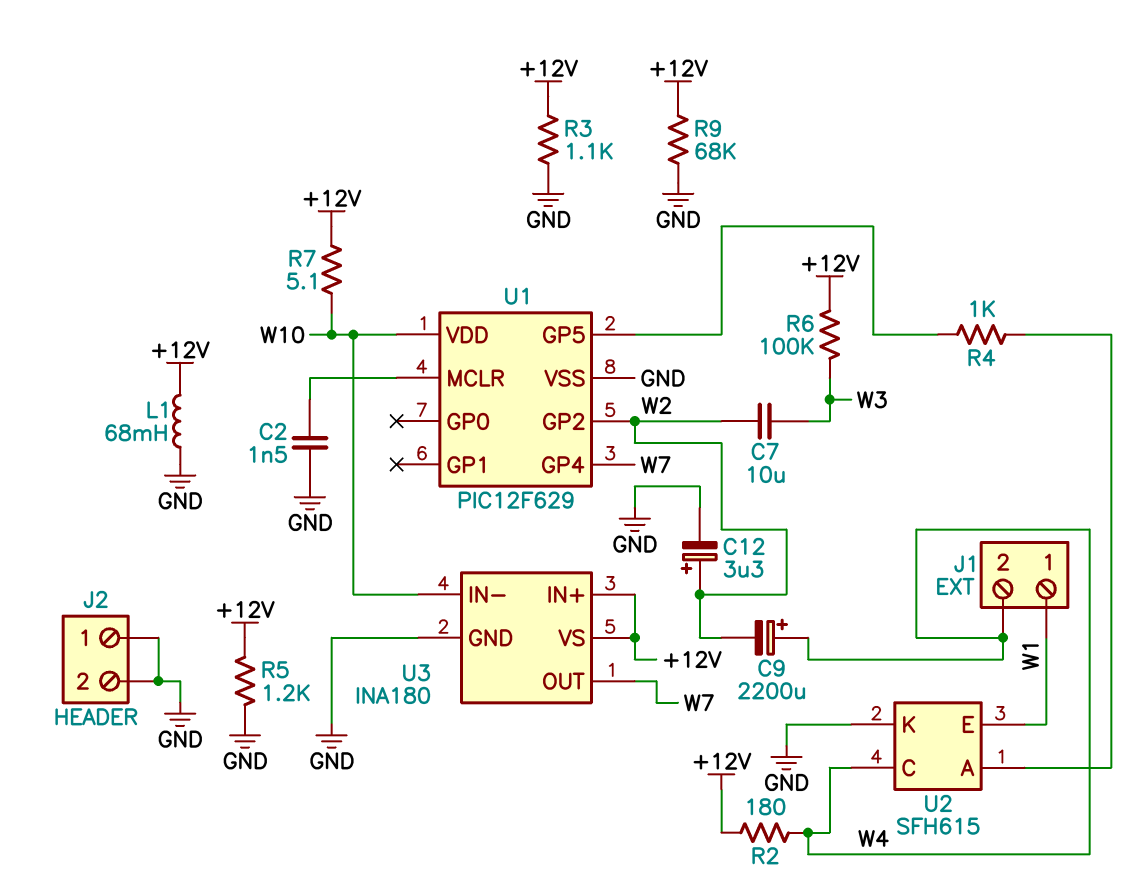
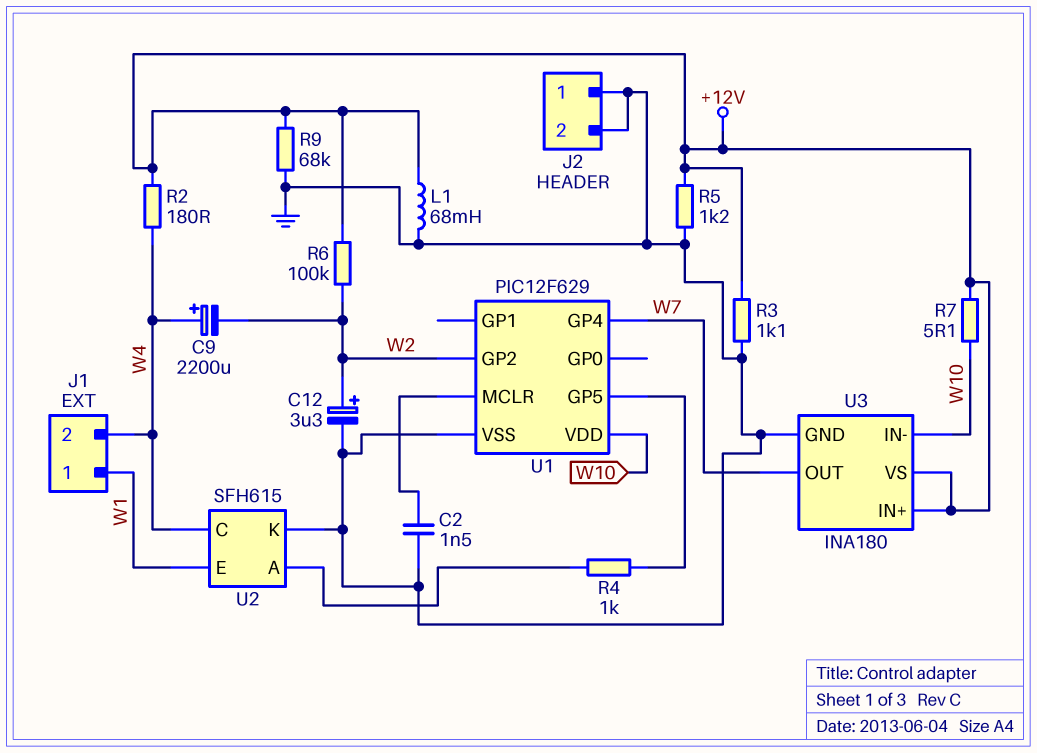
C7: 10uF (W2, W3) -> none
R6: 100k (+12V, W3) -> 100k (+12V, W2)

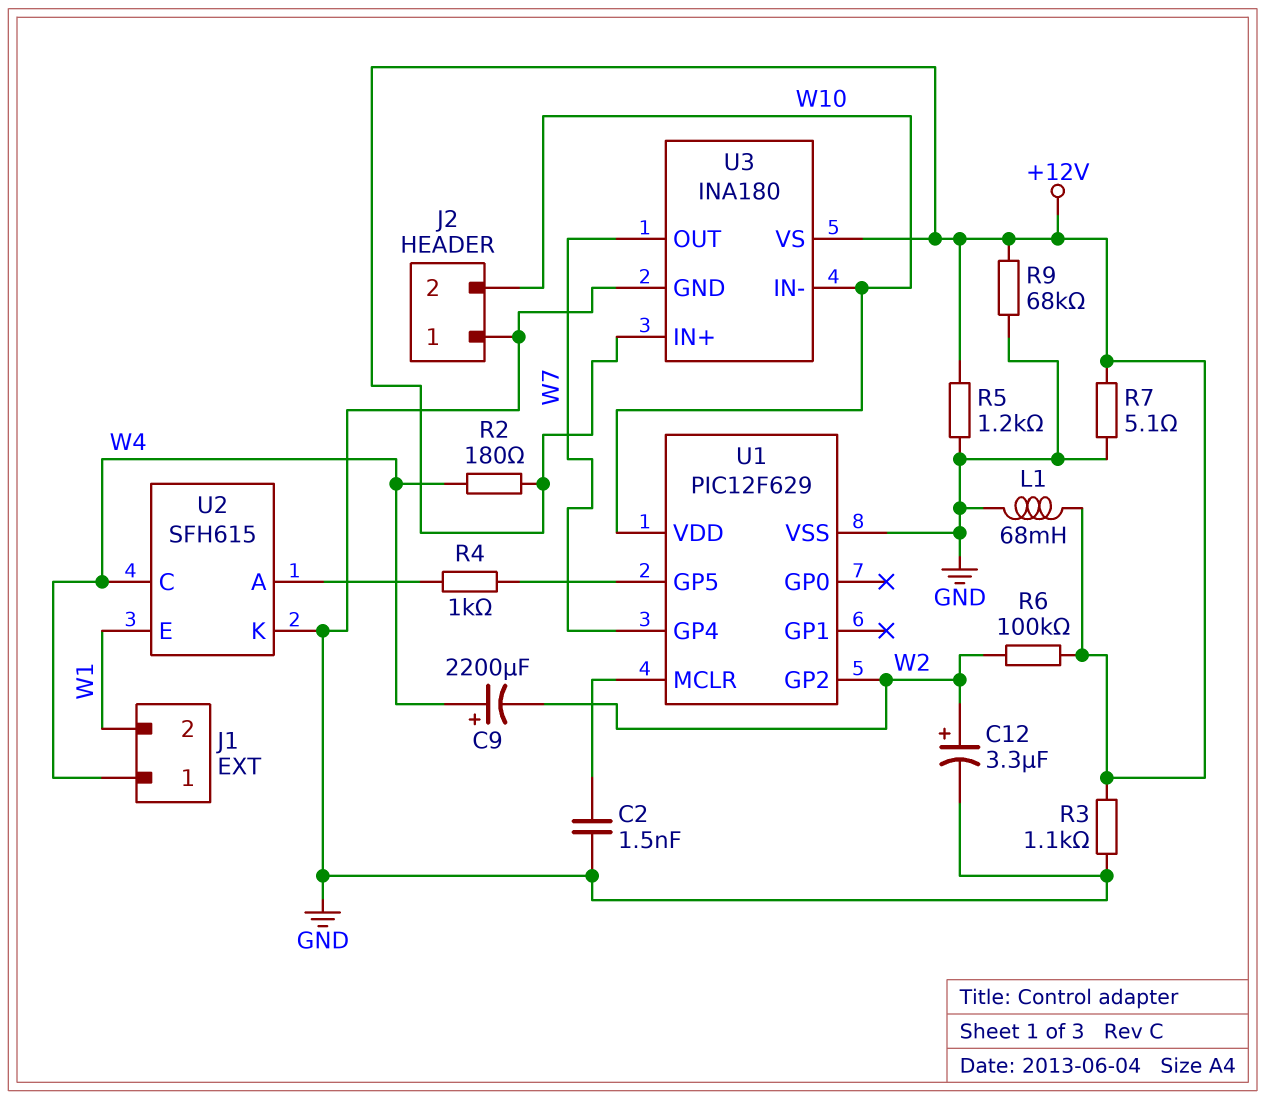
J1 pin 1: W1 -> W4
J1 pin 2: W4 -> W1
J2 pin 2: GND -> W10
R7: 5.1 (+12V, W10) -> 5.1 (+12V, GND)

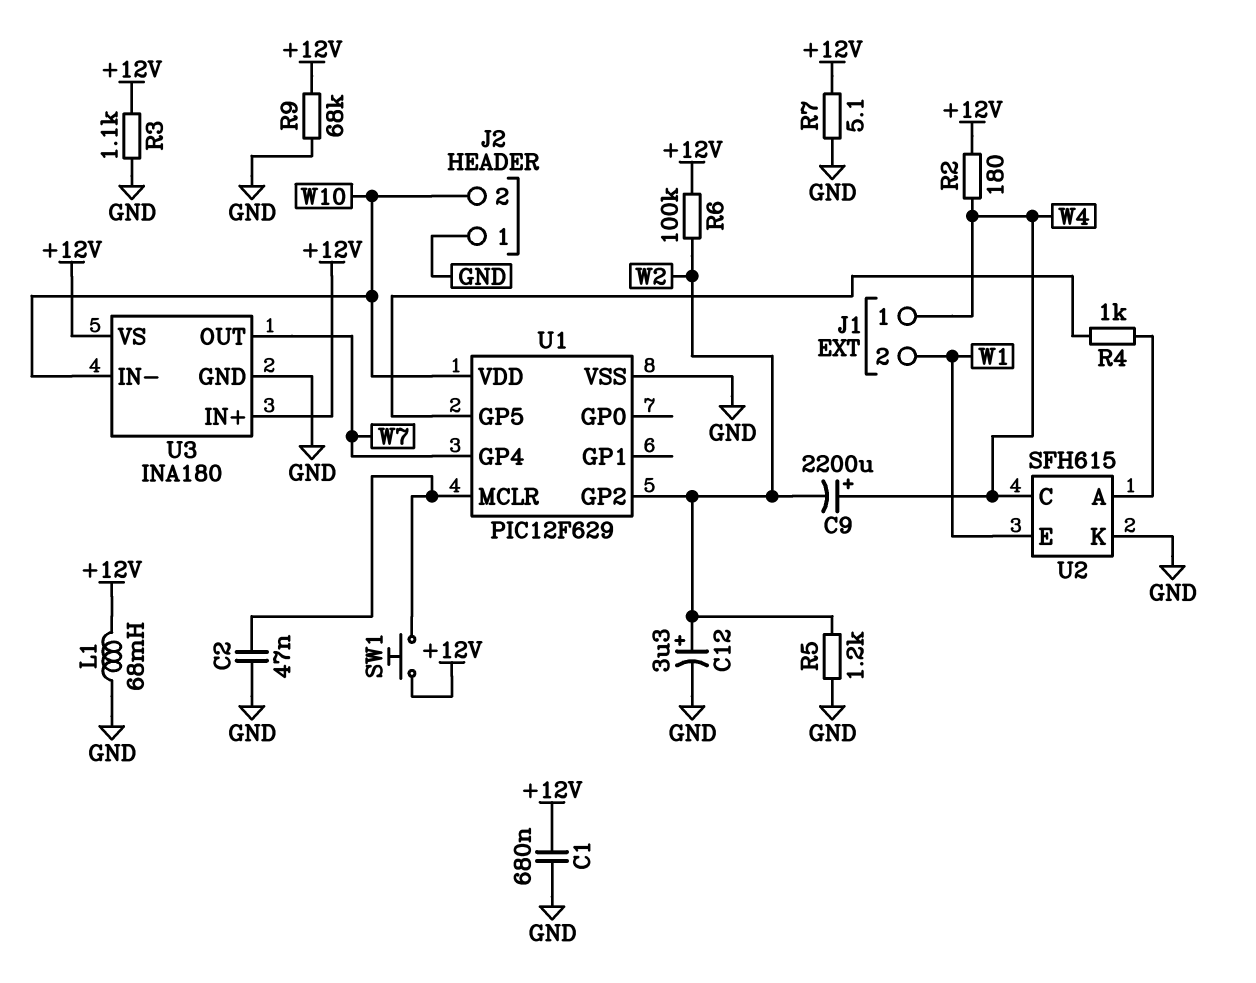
C1: none -> 680nF (+12V, GND)
C2: 1.5nF (GND, U1/MCLR) -> 47nF (GND, U1/MCLR)
R5: 1.2k (+12V, GND) -> 1.2k (GND, W2)
SW1: none -> button (+12V, U1/MCLR)

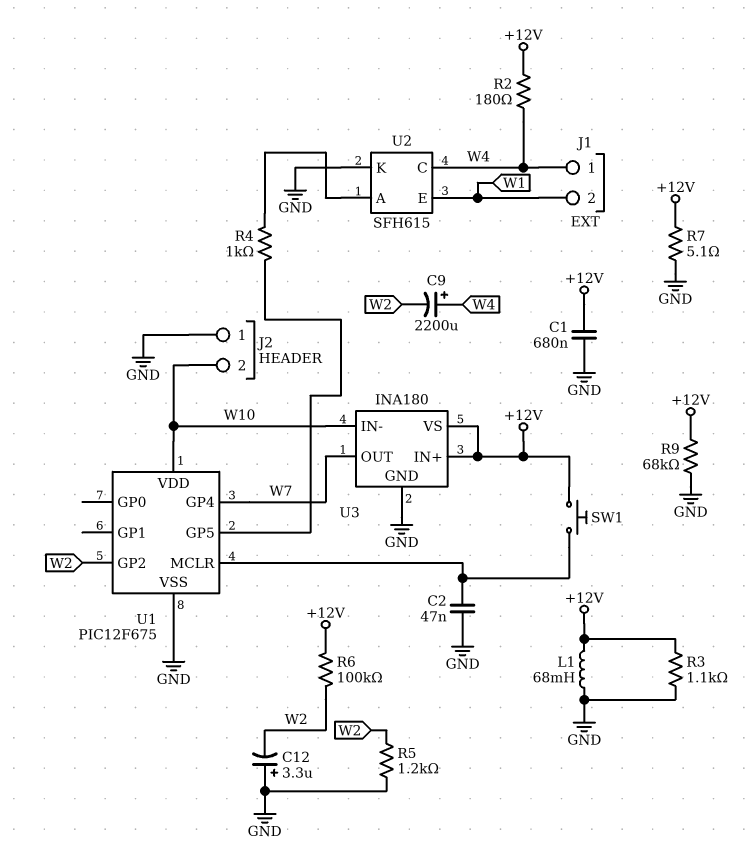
C12: 3.3uF (plus W2, minus GND) -> 3.3uF (plus GND, minus W2)
U1: PIC12F629 -> PIC12F675

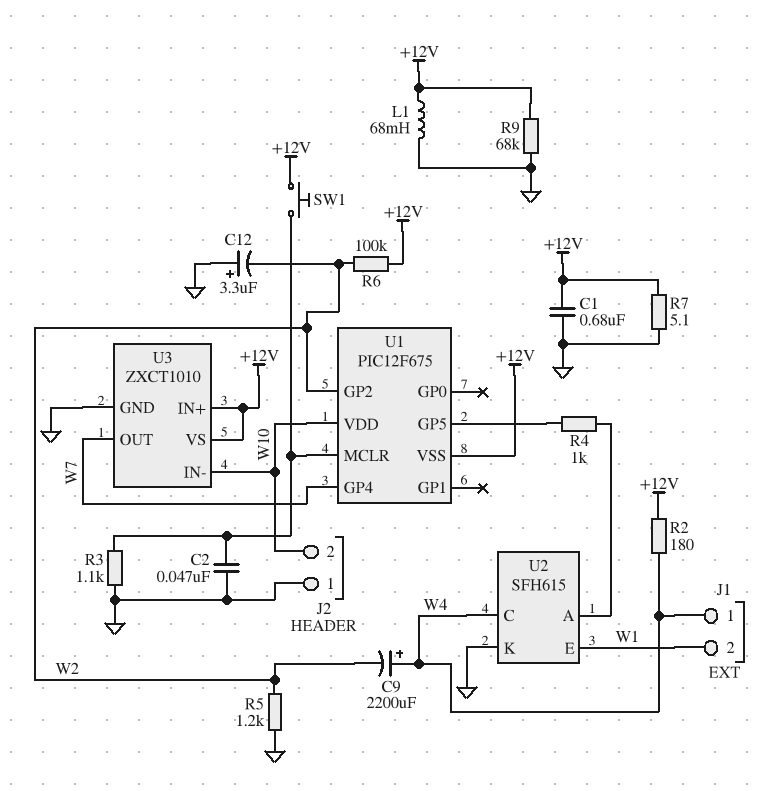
R3: 1.1k (+12V, GND) -> 1.1k (GND, U1/MCLR)
U1 pin VSS: GND -> +12V
U3: INA180 -> ZXCT1010

